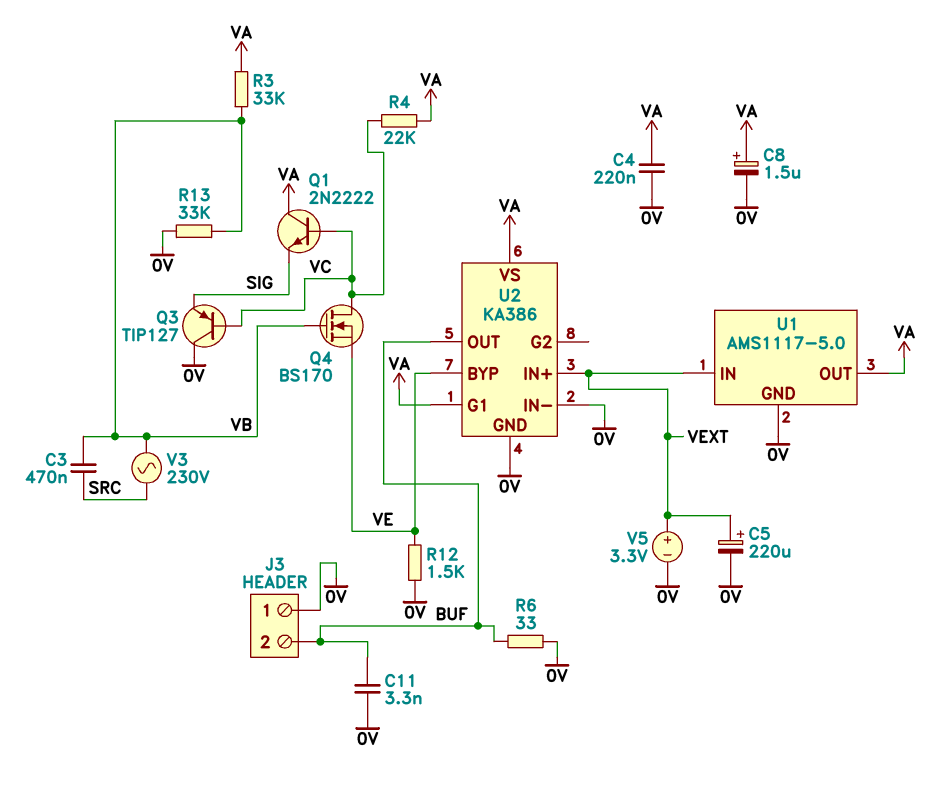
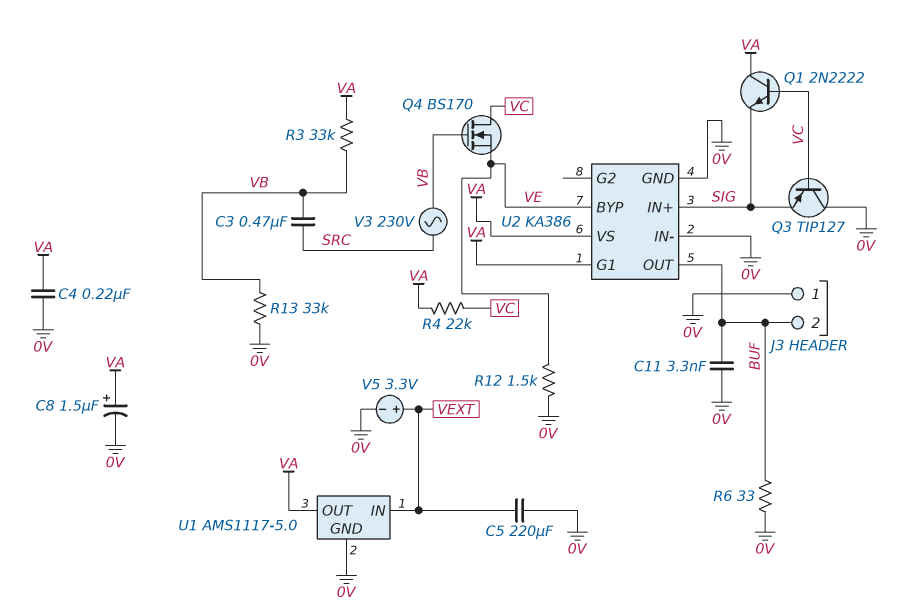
C5: 220uF (plus VEXT, minus 0V) -> 220uF (0V, VEXT)
U2 pin IN+: VEXT -> SIG

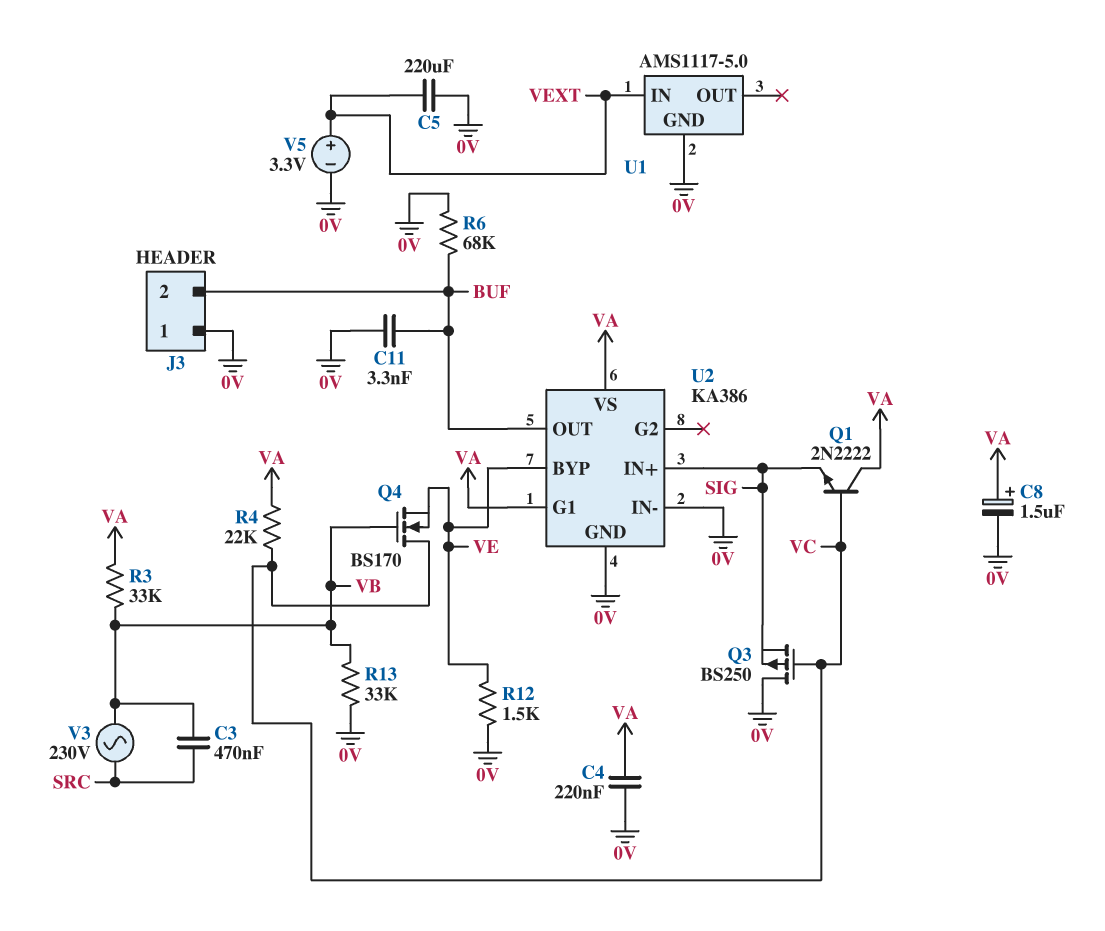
Q3: PNP TIP127 (B VC, C 0V, E SIG) -> PMOS BS250 (G VC, D 0V, S SIG)
R6: 33 (0V, BUF) -> 68k (0V, BUF)
U1 pin OUT: VA -> none

